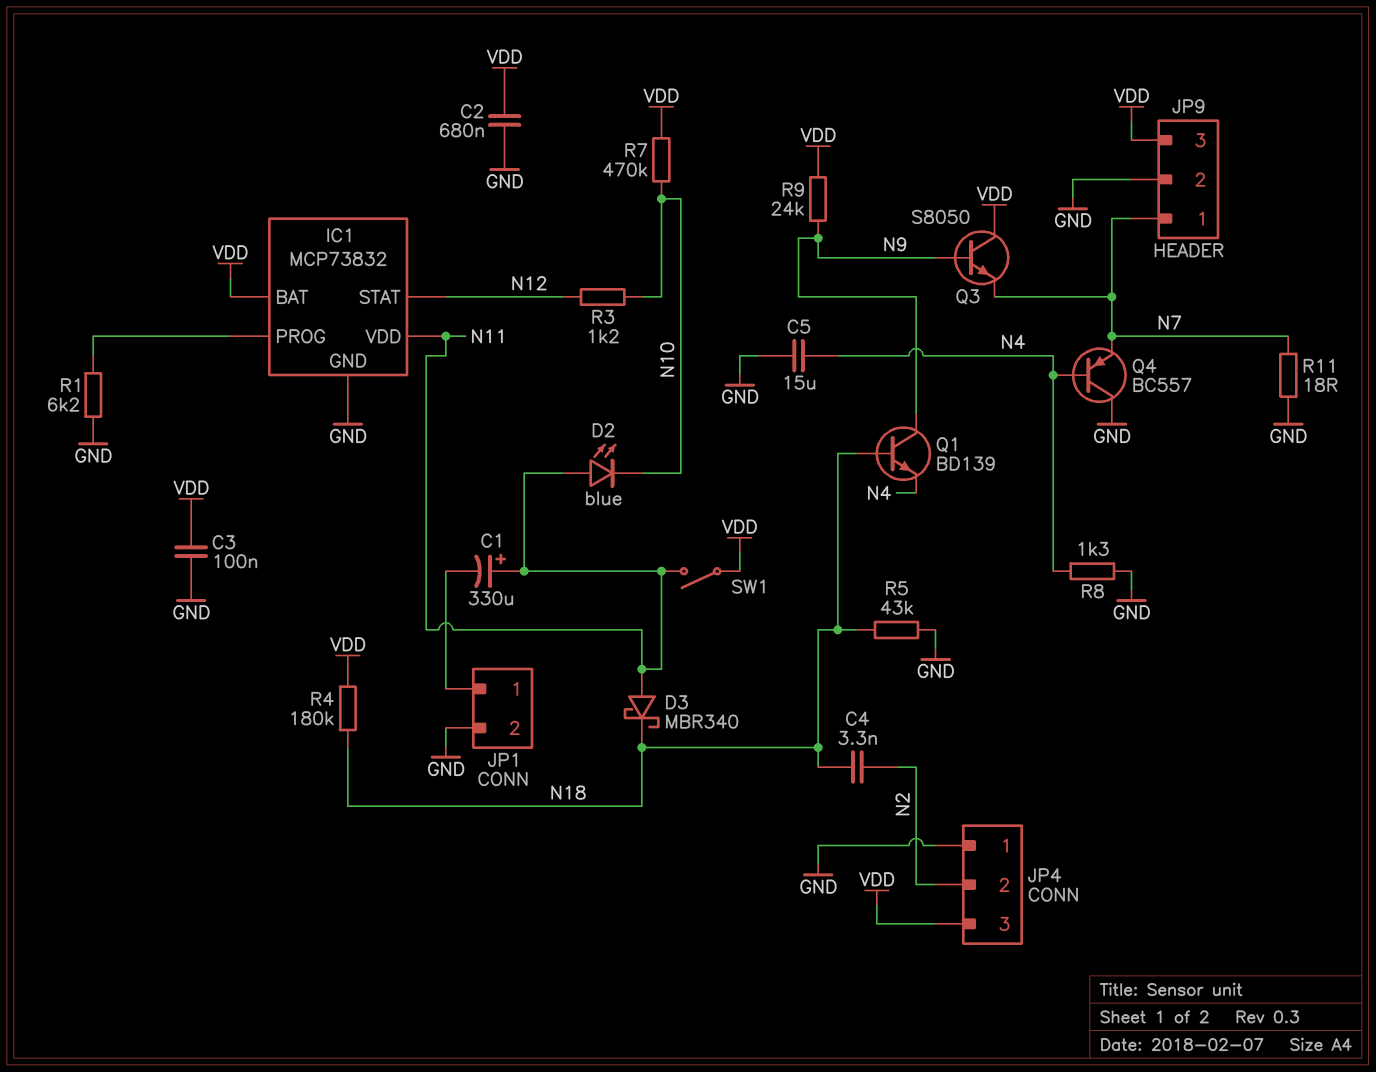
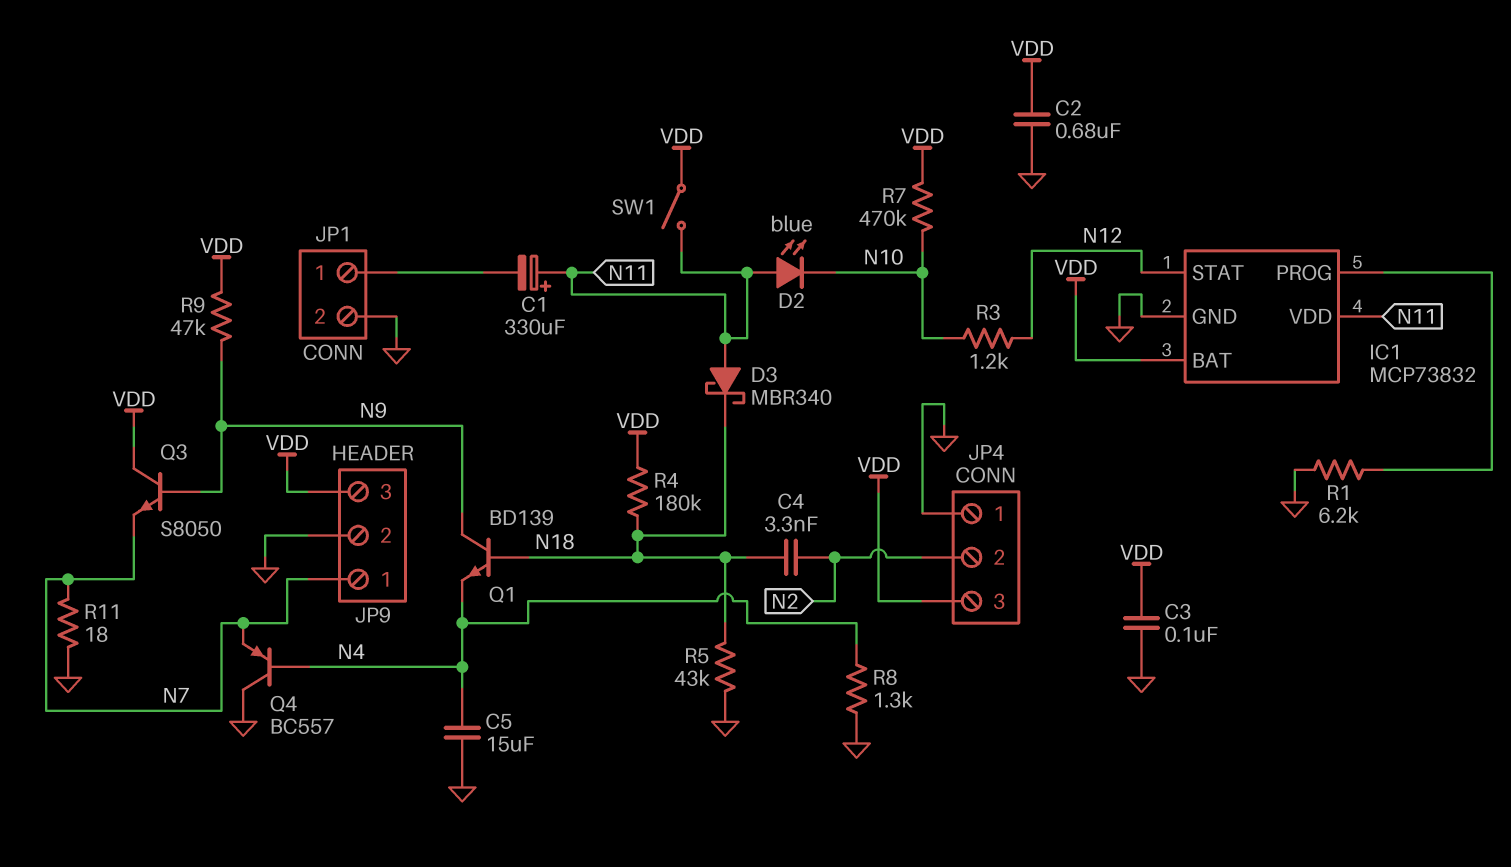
R9: 24k (N9, VDD) -> 47k (N9, VDD)

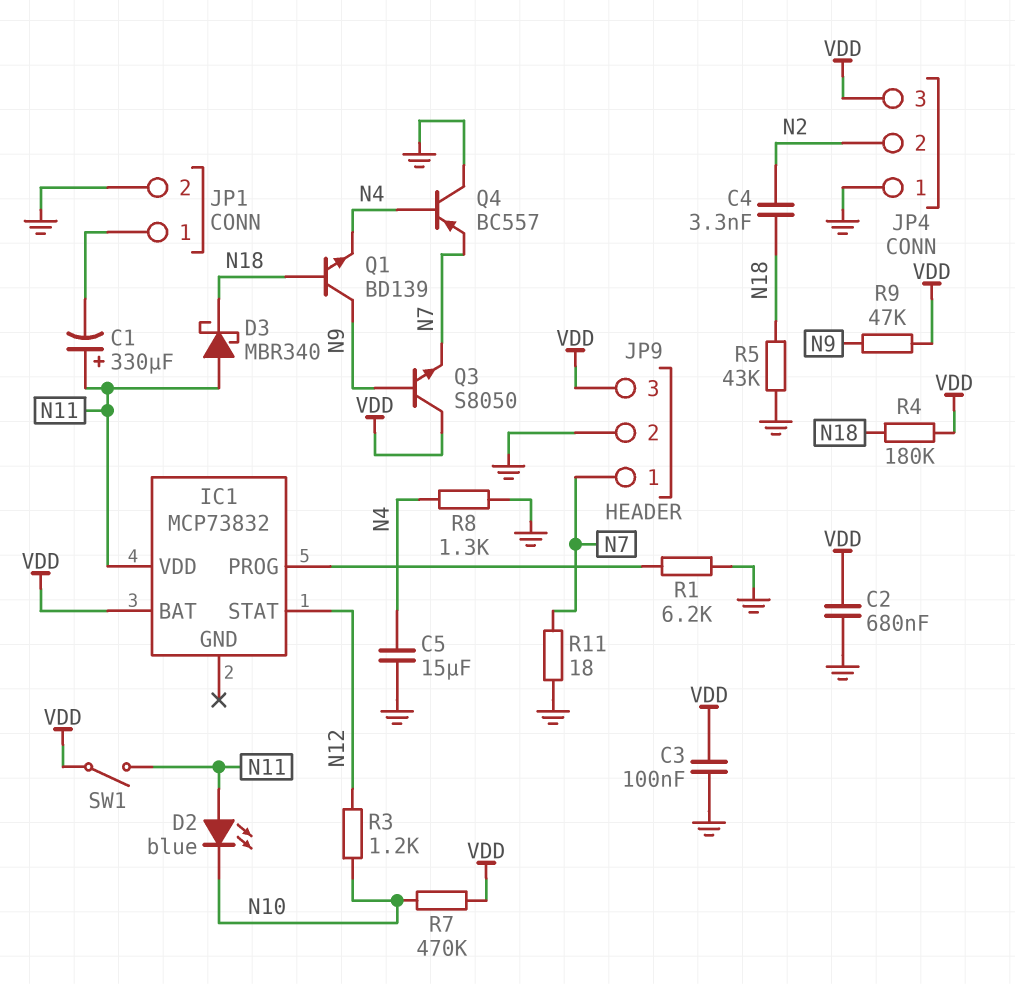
IC1 pin GND: GND -> none

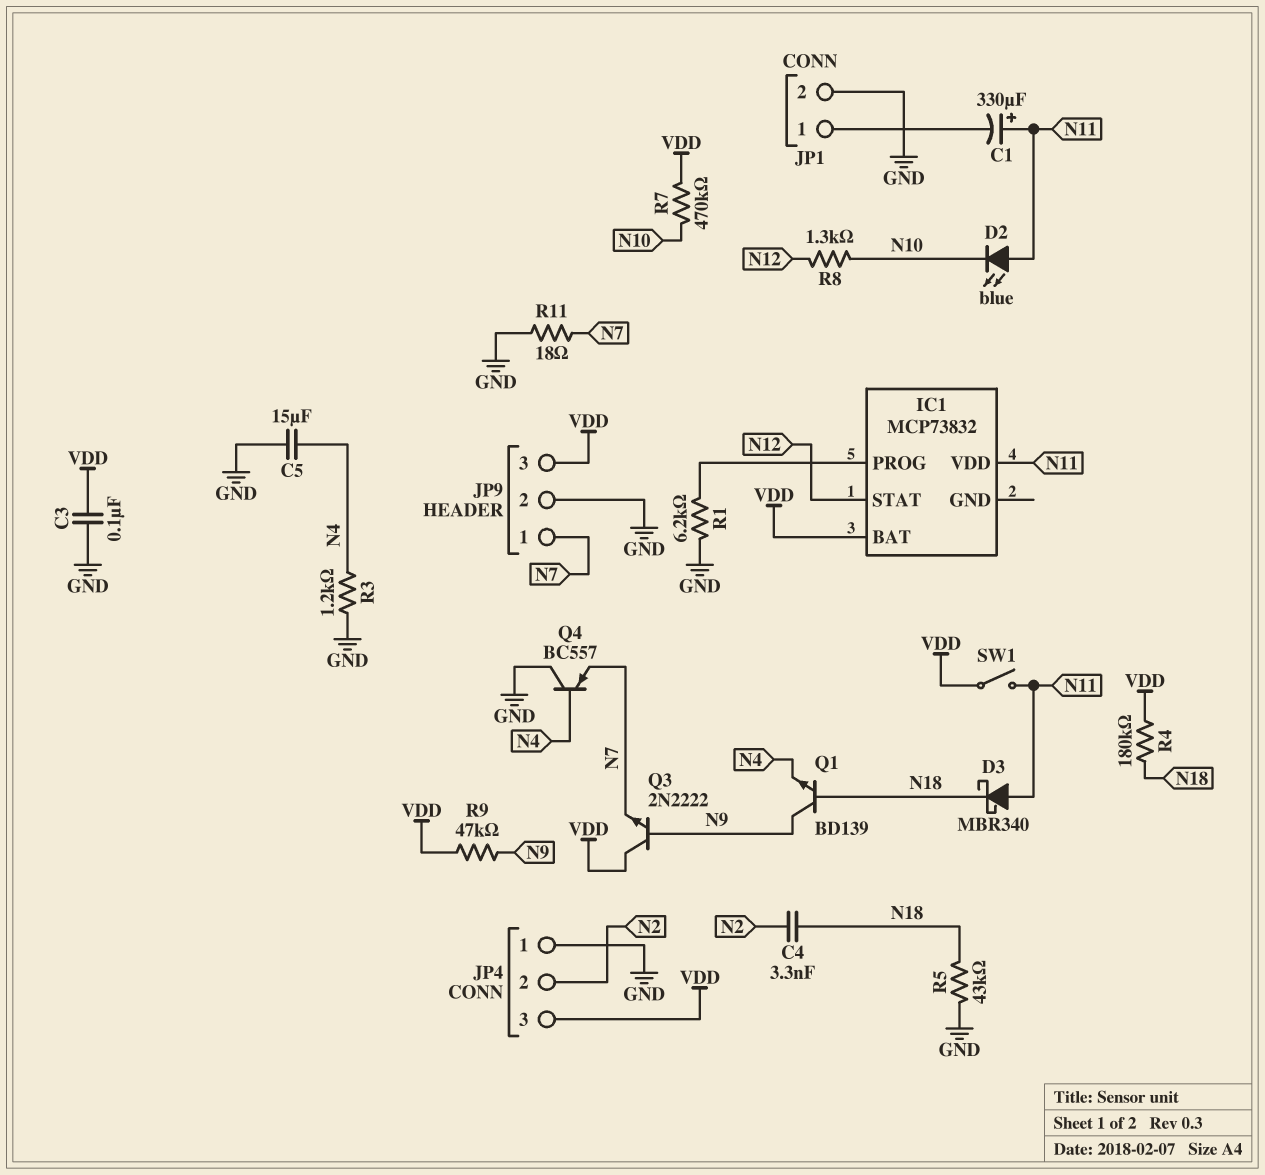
C2: 680nF (GND, VDD) -> none
Q3: NPN S8050 (B N9, C VDD, E N7) -> NPN 2N2222 (B N9, C VDD, E N7)
R3: 1.2k (N10, N12) -> 1.2k (GND, N4)
R8: 1.3k (GND, N4) -> 1.3k (N10, N12)

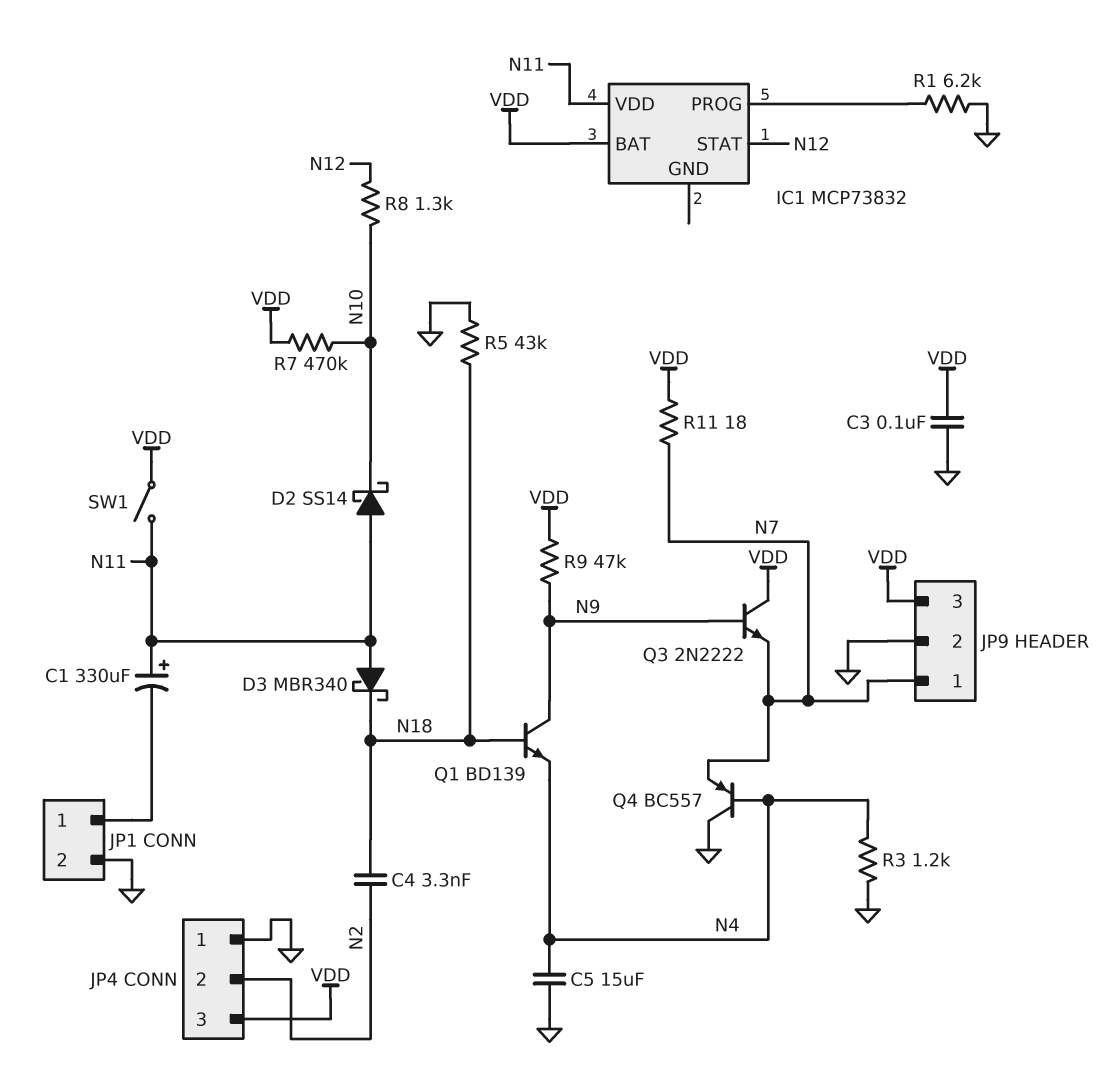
D2: LED blue (A N11, K N10) -> schottky SS14 (A N11, K N10)
R4: 180k (N18, VDD) -> none
R11: 18 (GND, N7) -> 18 (N7, VDD)

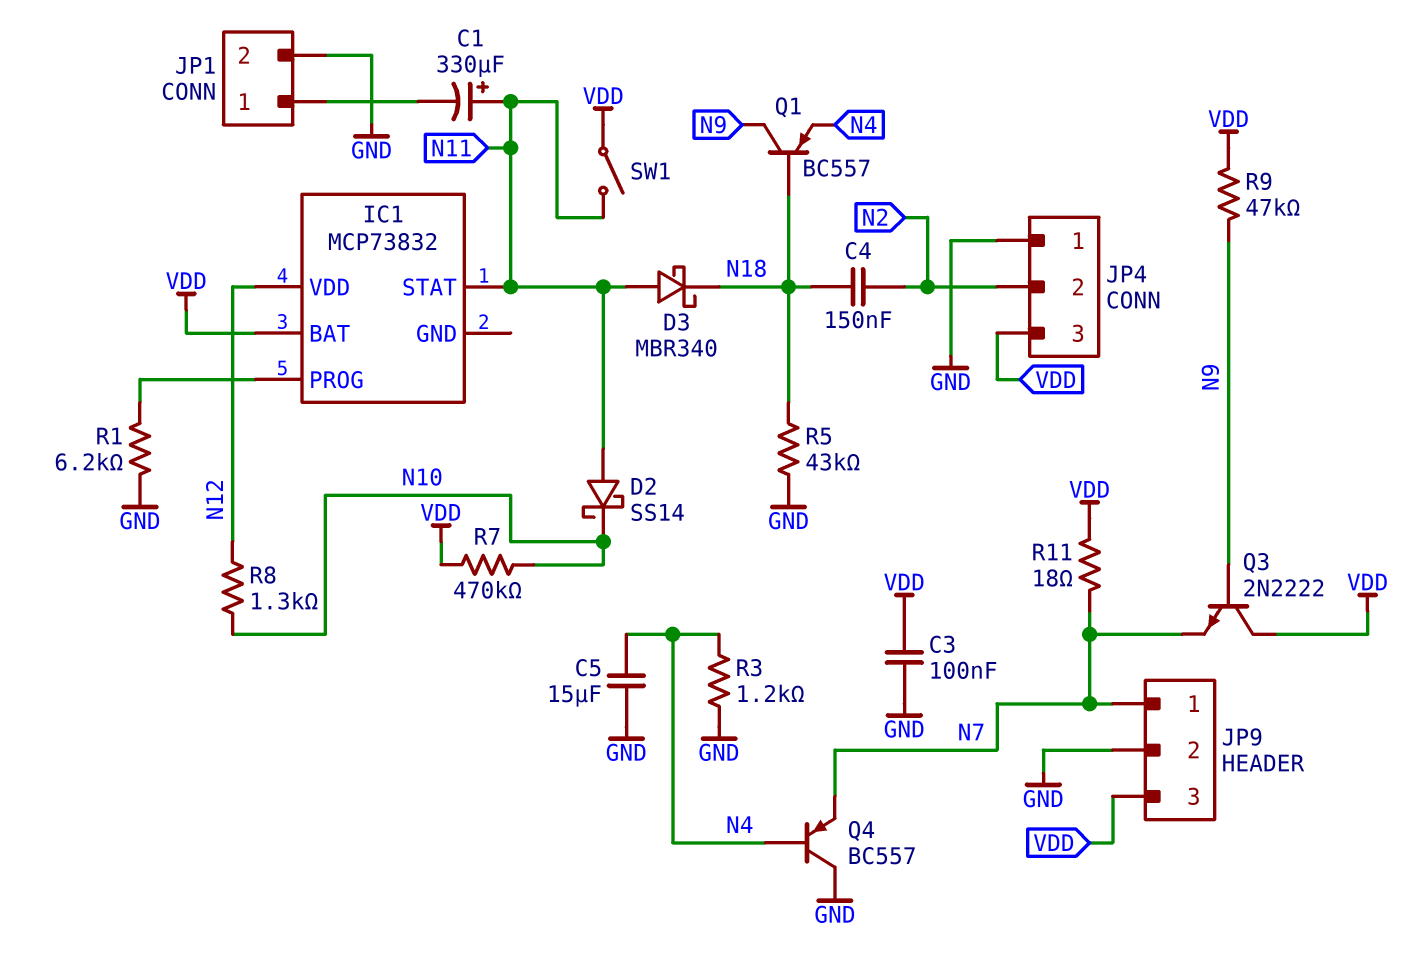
C4: 3.3nF (N2, N18) -> 150nF (N2, N18)
IC1 pin STAT: N12 -> N11
IC1 pin VDD: N11 -> N12
Q1: NPN BD139 (B N18, C N9, E N4) -> PNP BC557 (B N18, C N9, E N4)

